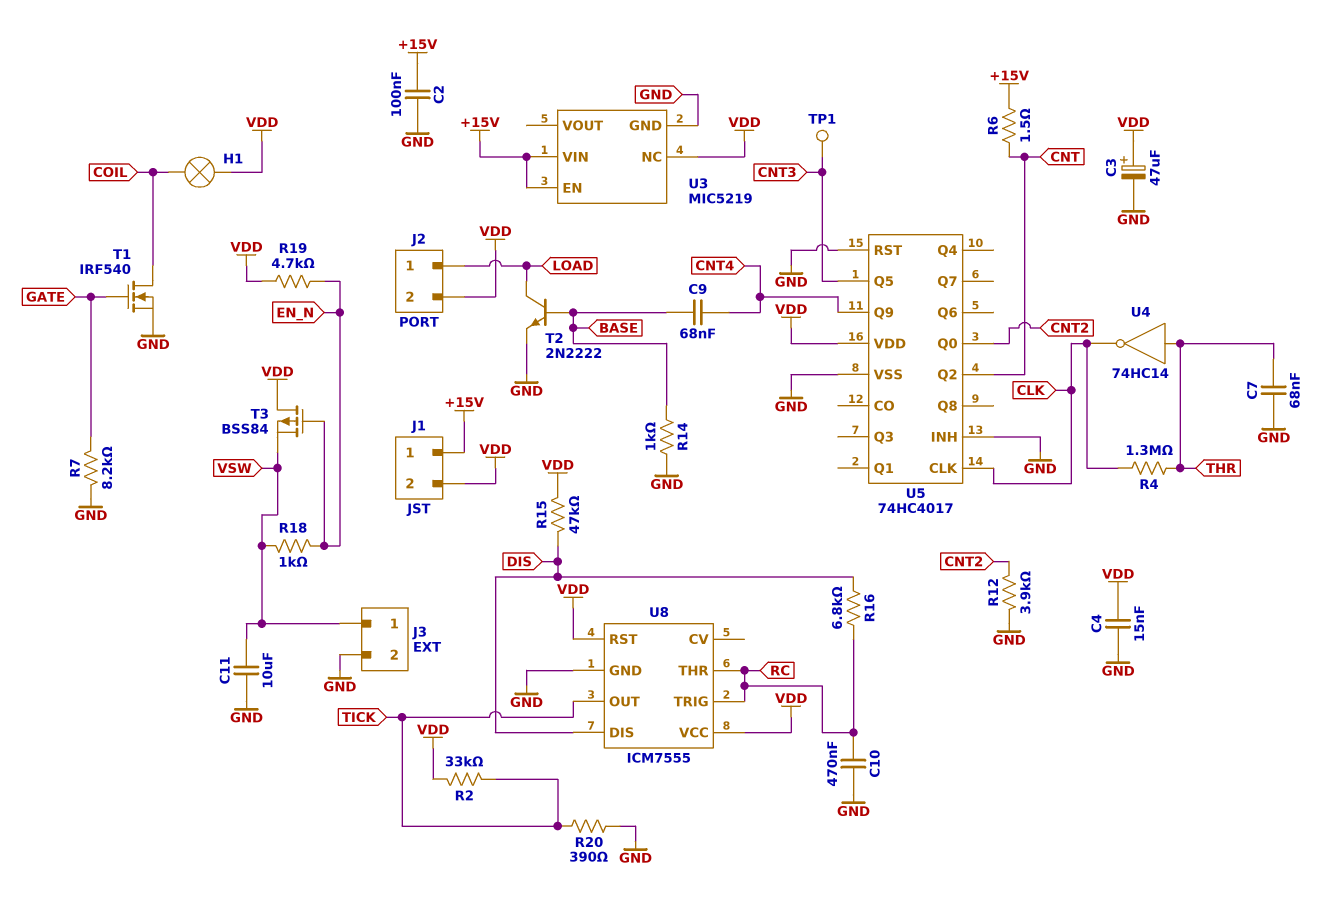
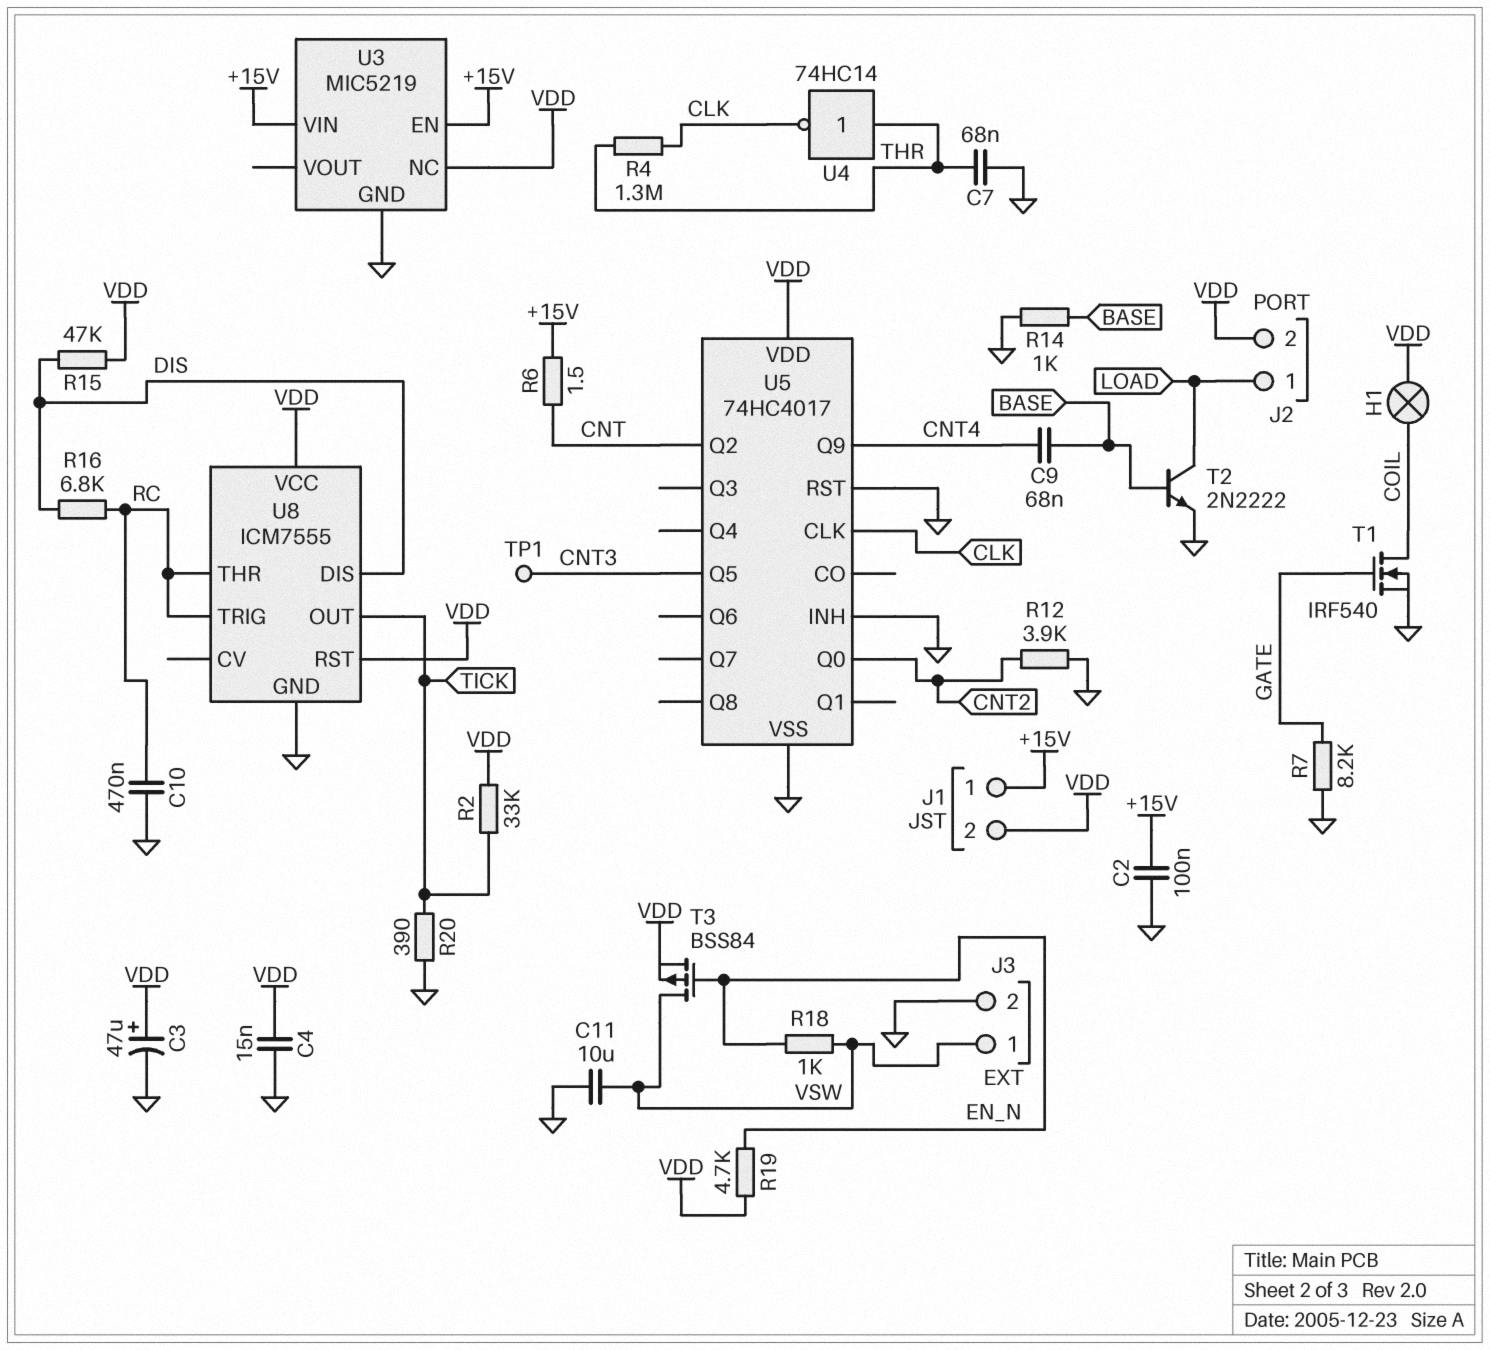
T3: PMOS BSS84 (G EN_N, D VDD, S VSW) -> PMOS BSS84 (G EN_N, D VSW, S VDD)

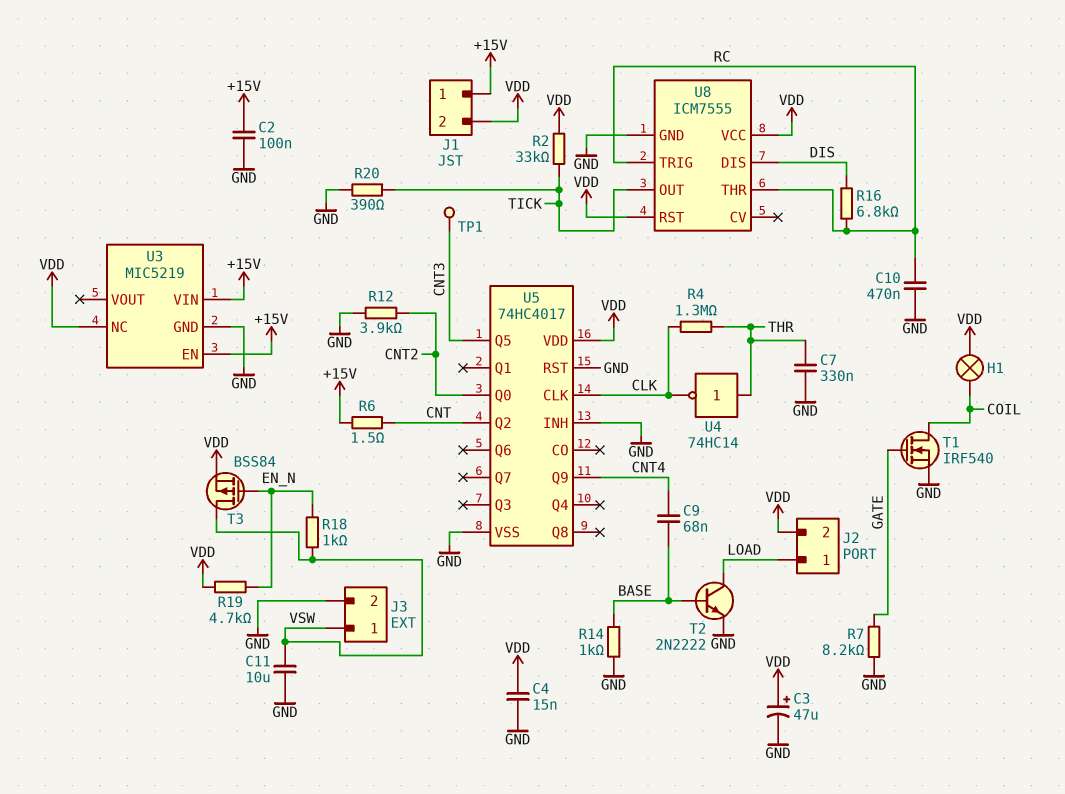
C7: 68nF (GND, THR) -> 330nF (GND, THR)
R15: 47k (DIS, VDD) -> none

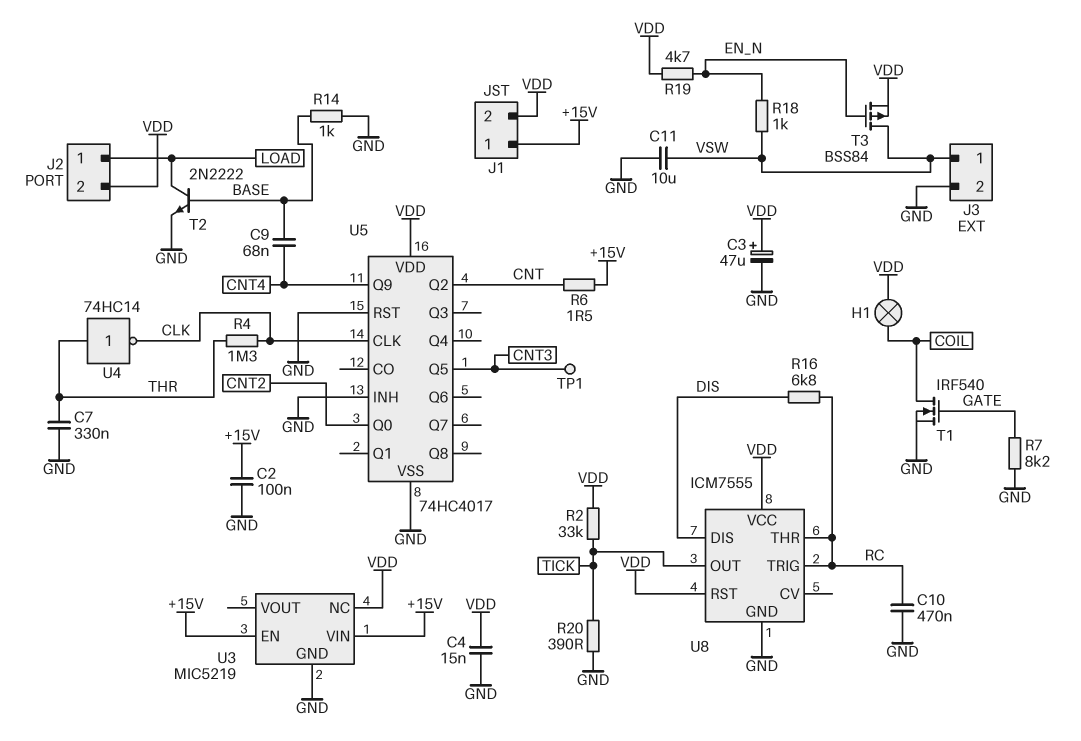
R12: 3.9k (CNT2, GND) -> none

